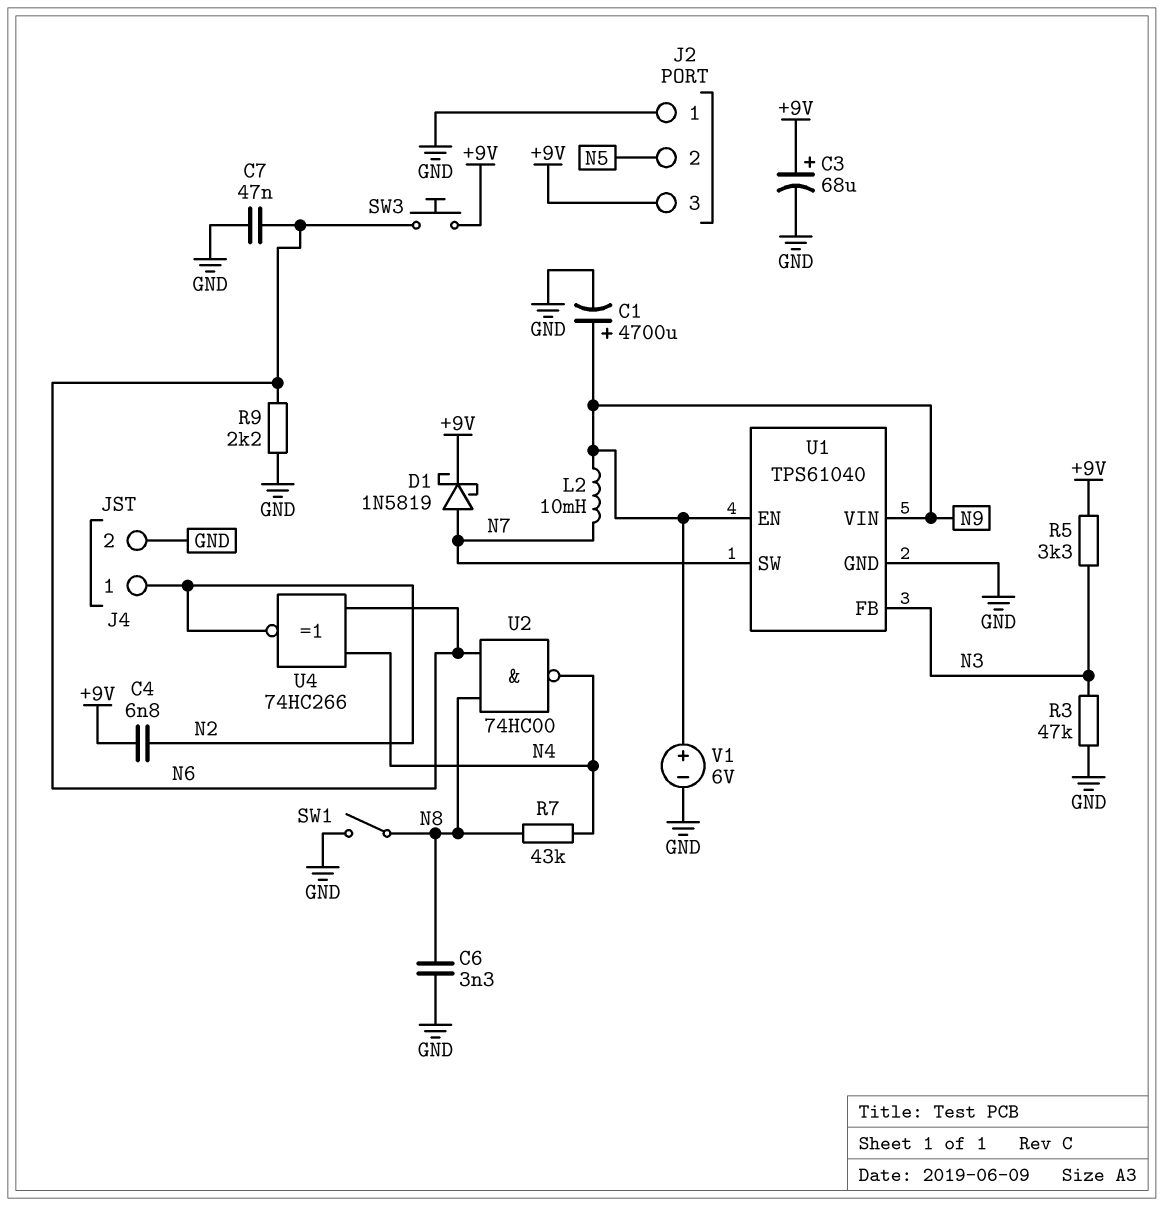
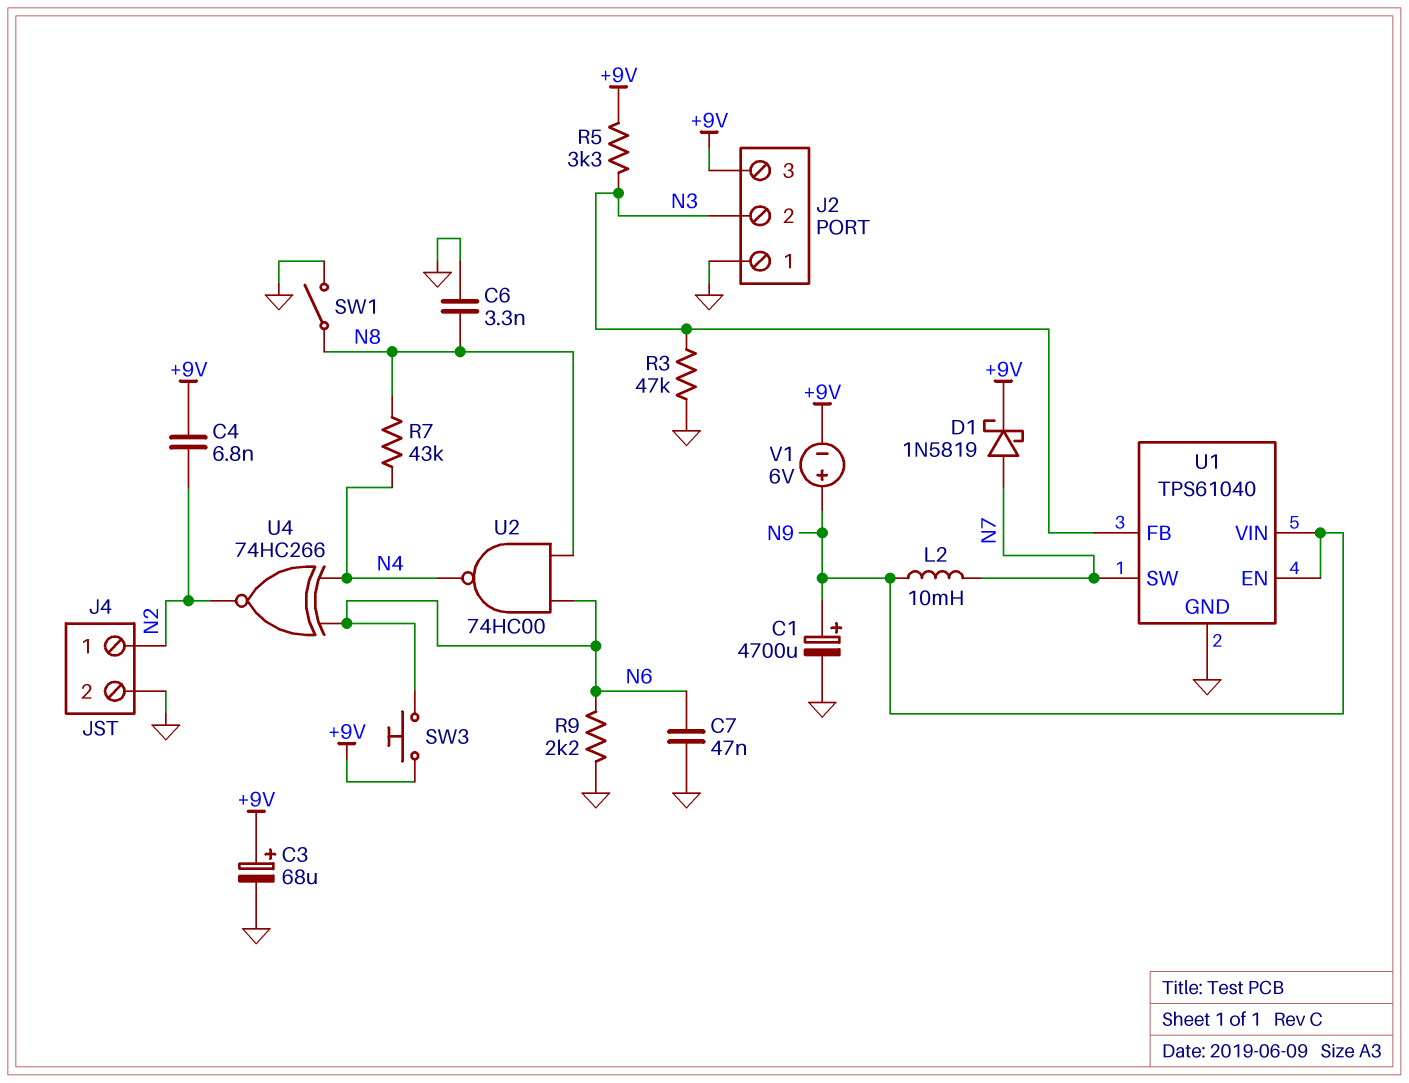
J2 pin 2: N5 -> N3
V1: 6V (plus N9, minus GND) -> 6V (plus N9, minus +9V)

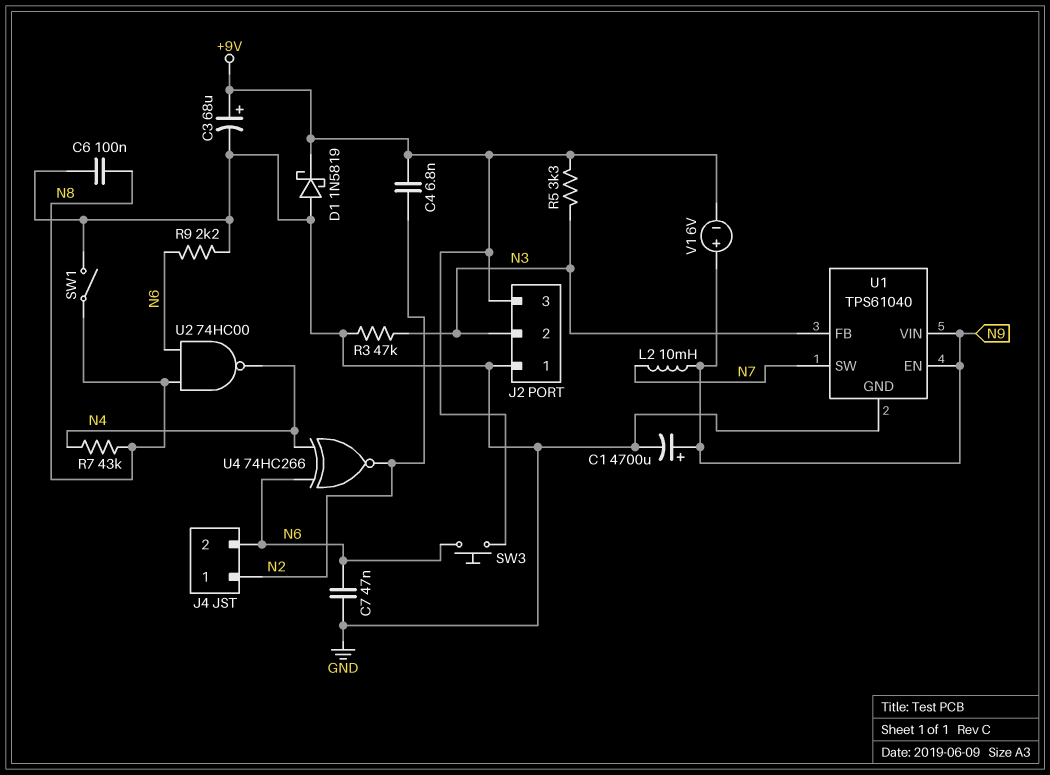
C6: 3.3nF (GND, N8) -> 100nF (GND, N8)
D1: schottky 1N5819 (A N7, K +9V) -> schottky 1N5819 (A GND, K +9V)
J4 pin 2: GND -> N6

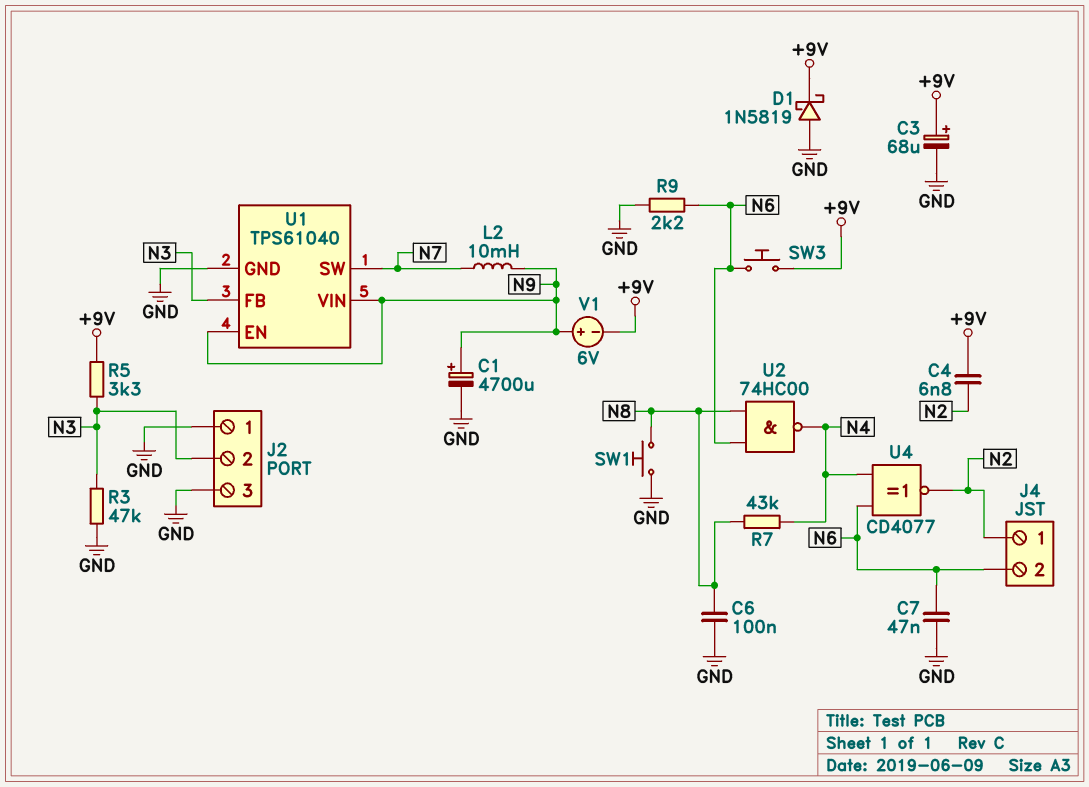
J2 pin 3: +9V -> GND
SW1: switch (GND, N8) -> button (GND, N8)
U4: XNOR 74HC266 (in N4, in N6, out N2) -> XNOR CD4077 (in N4, in N6, out N2)

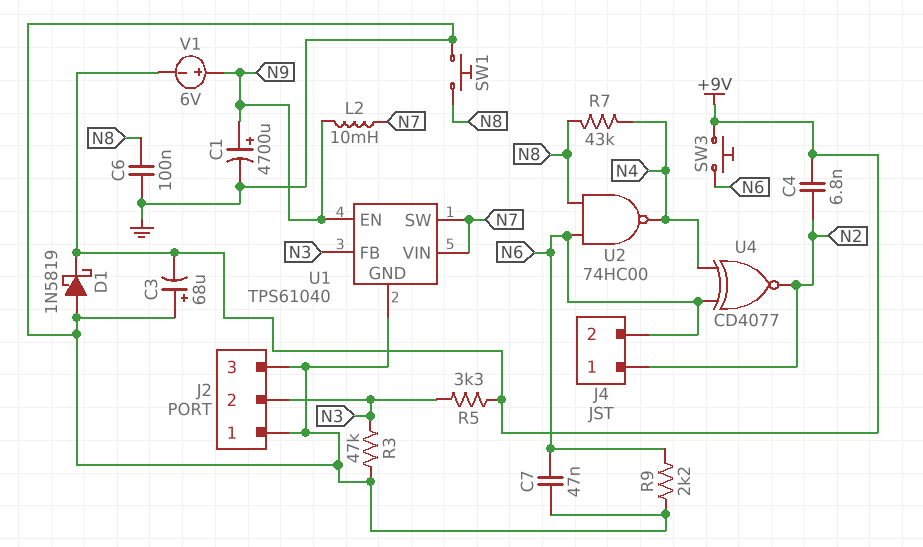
C3: 68uF (plus +9V, minus GND) -> 68uF (plus GND, minus +9V)
U1 pin VIN: N9 -> N7

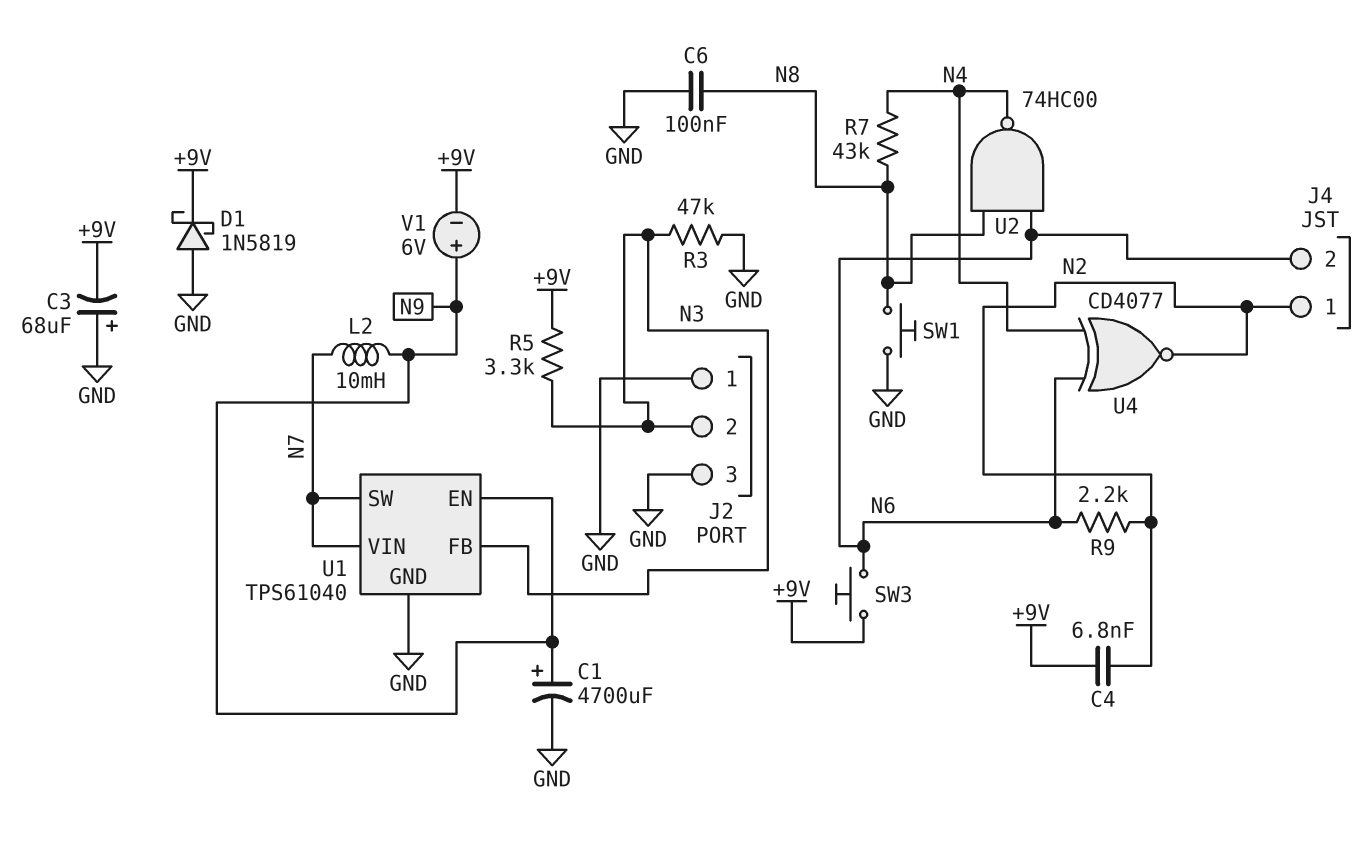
C7: 47nF (GND, N6) -> none
R9: 2.2k (GND, N6) -> 2.2k (N2, N6)

